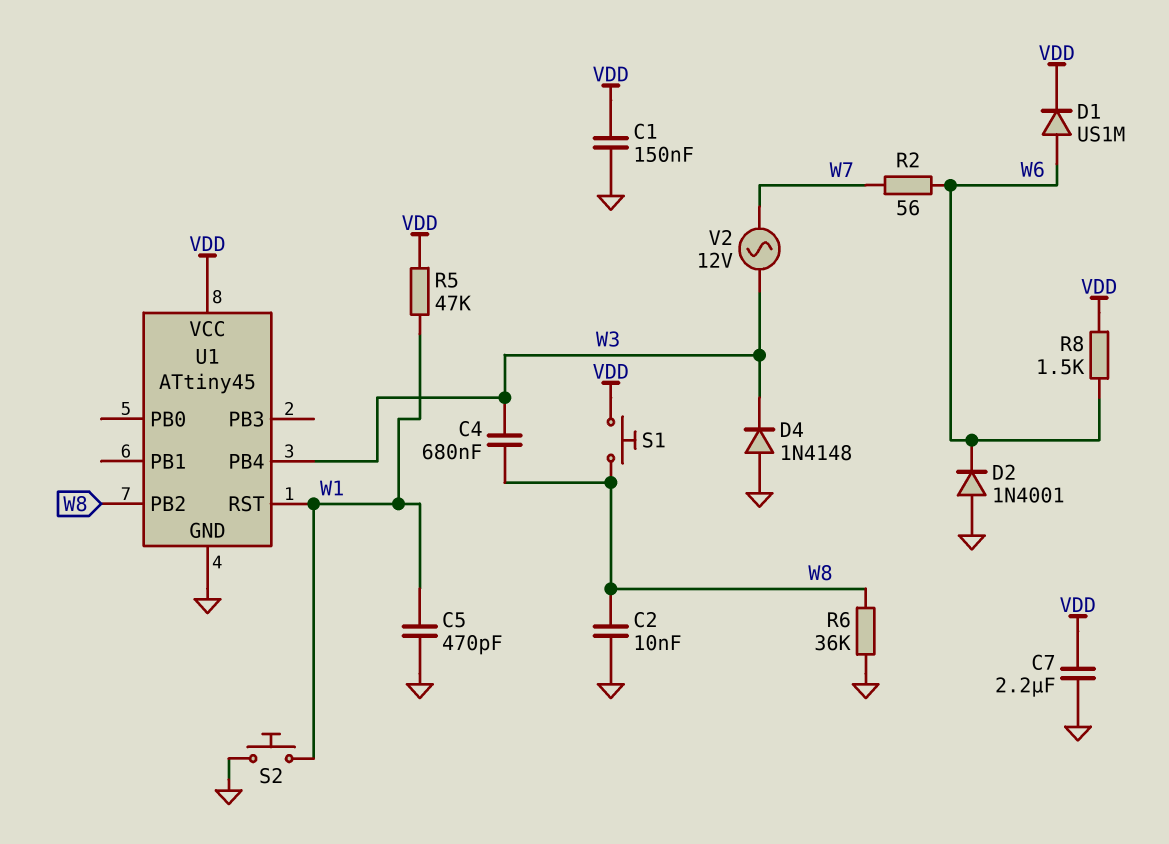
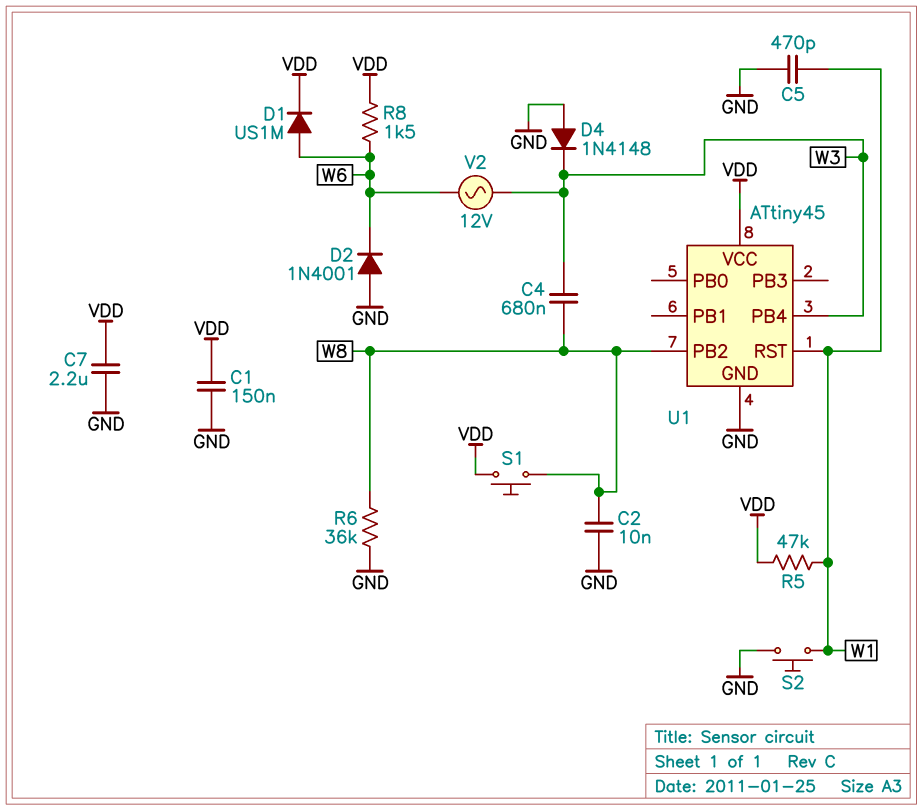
R2: 56 (W6, W7) -> none
V2: AC 12V (W3, W7) -> AC 12V (W3, W6)

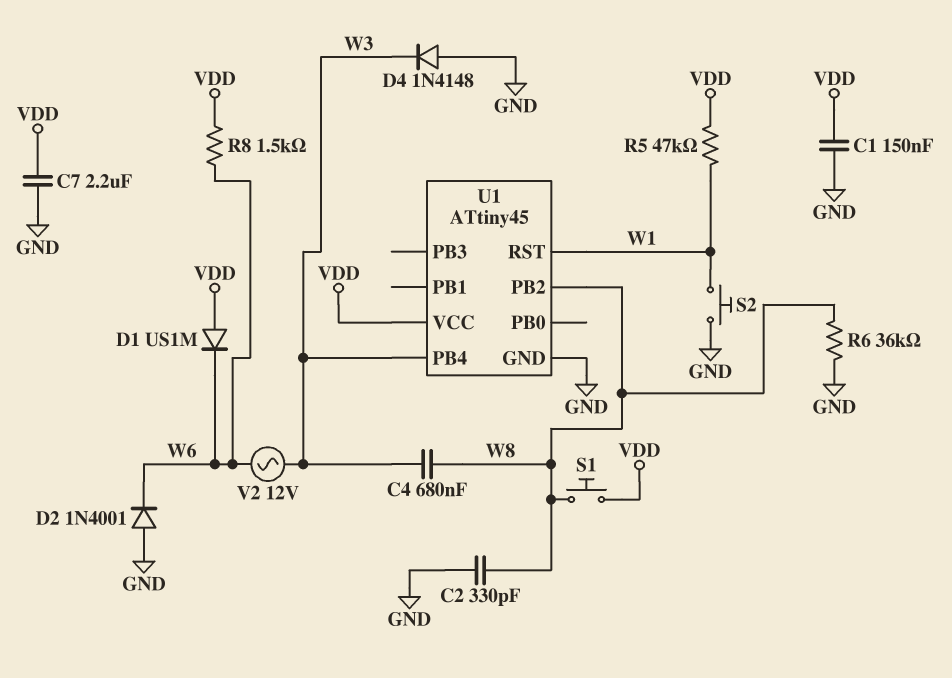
C2: 10nF (GND, W8) -> 330pF (GND, W8)
C5: 470pF (GND, W1) -> none
D1: diode US1M (A W6, K VDD) -> diode US1M (A VDD, K W6)

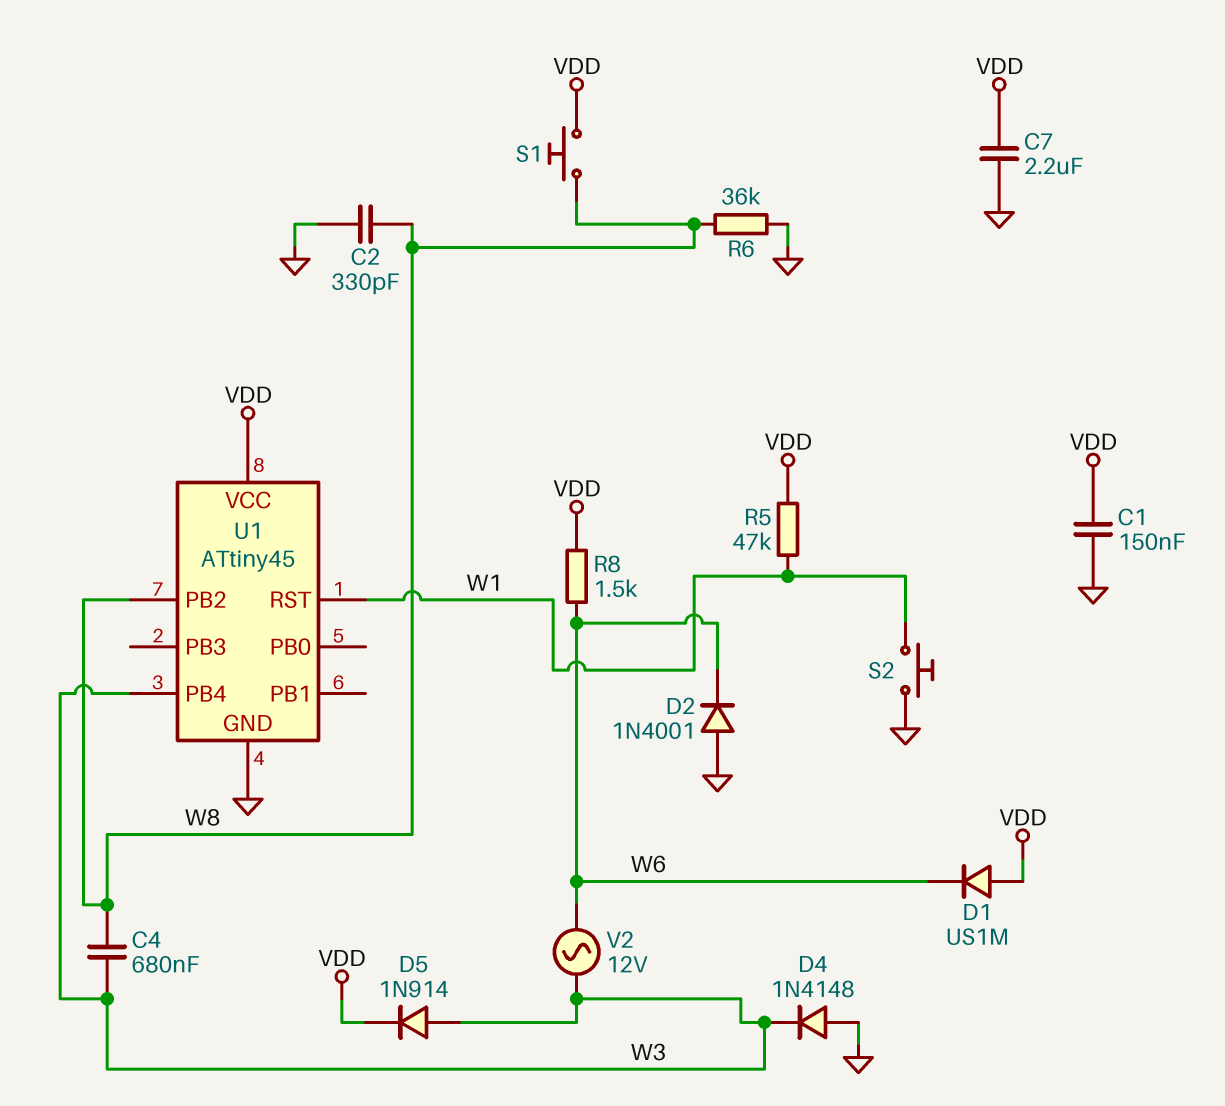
D5: none -> diode 1N914 (A W3, K VDD)

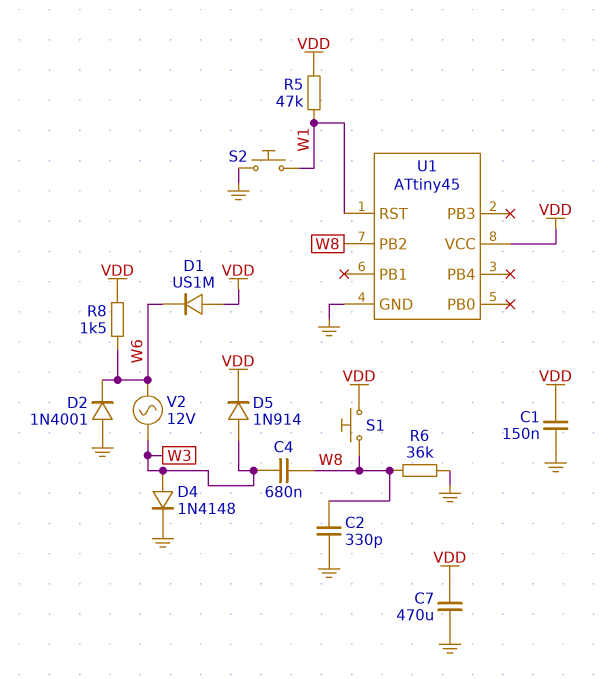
C7: 2.2uF (GND, VDD) -> 470uF (GND, VDD)
D4: diode 1N4148 (A GND, K W3) -> diode 1N4148 (A W3, K GND)
U1 pin PB4: W3 -> none

